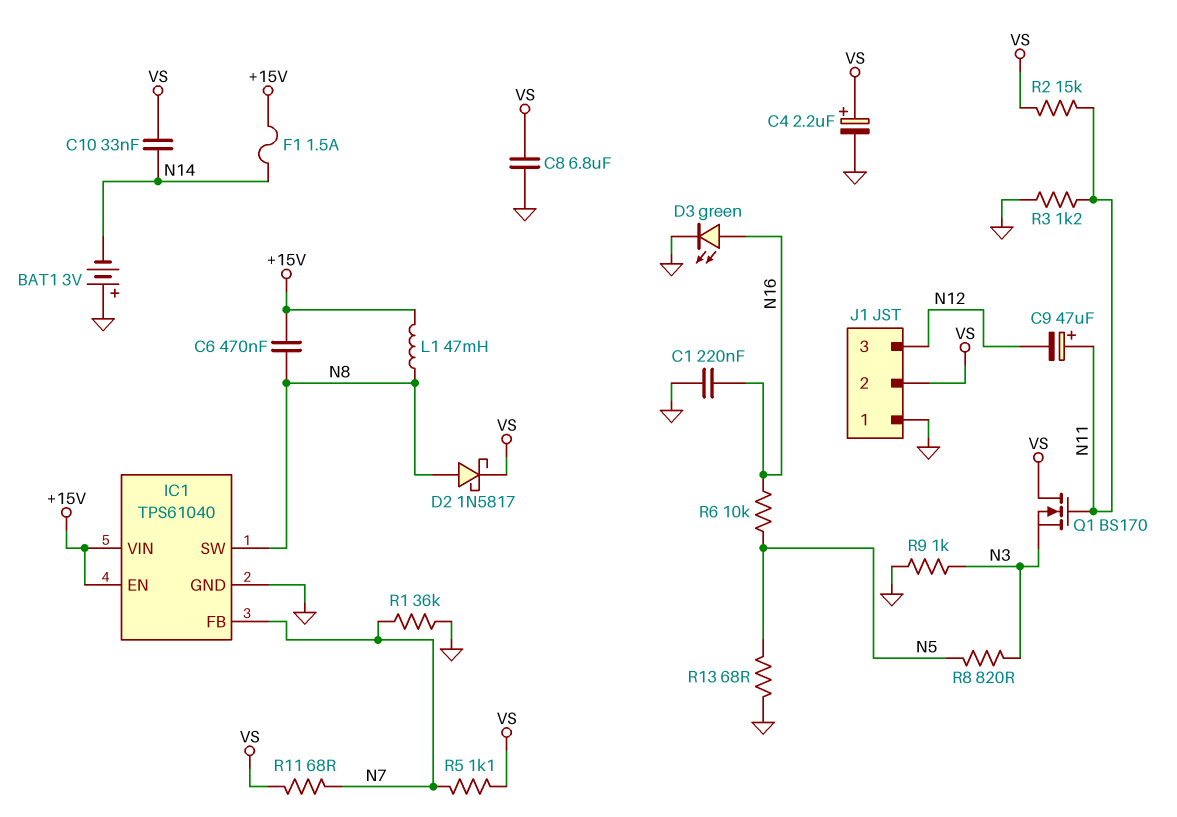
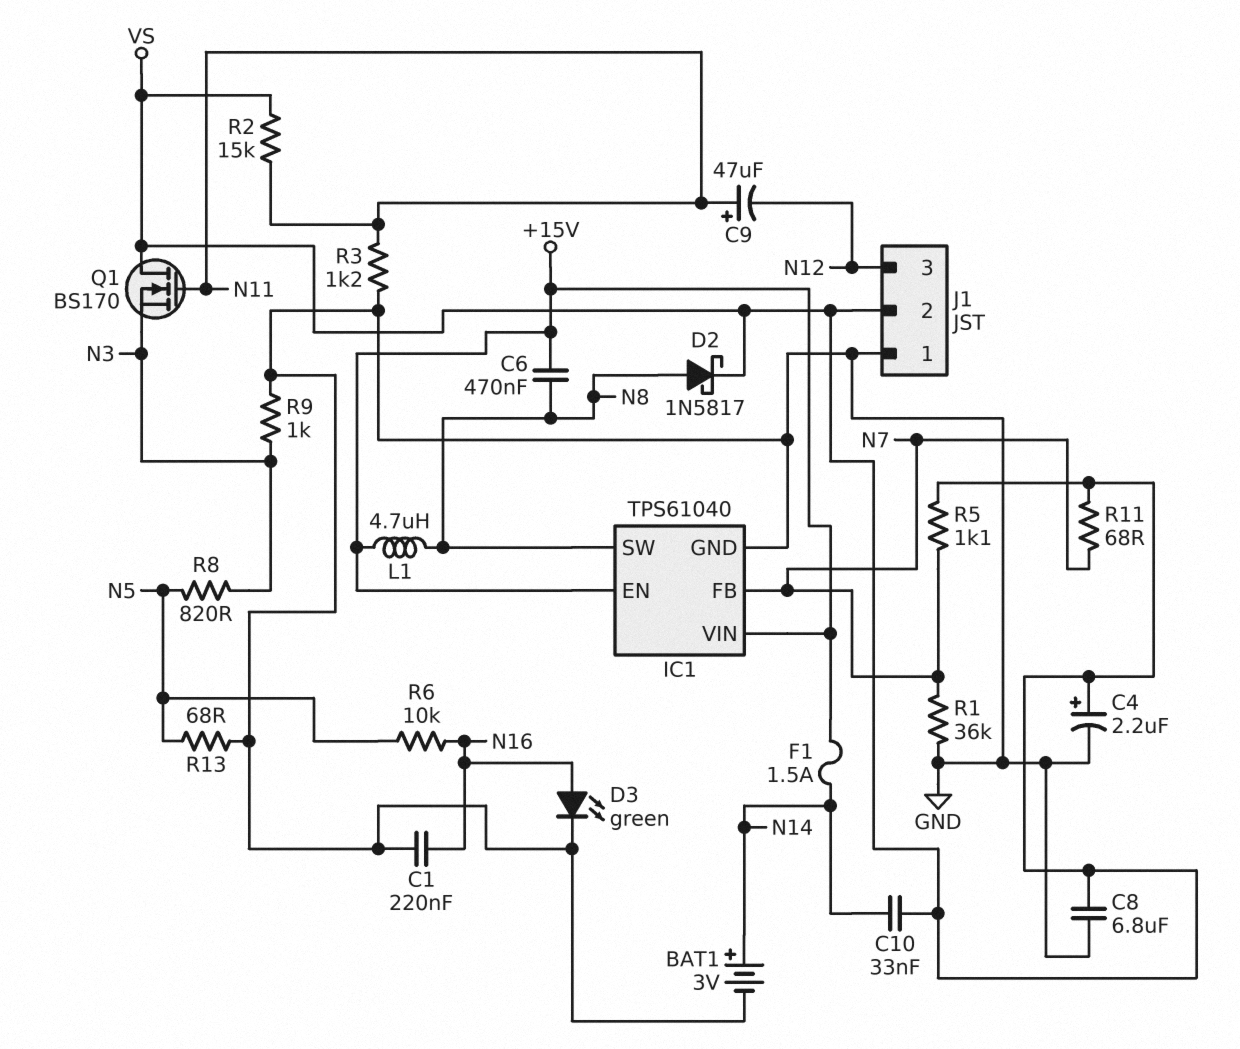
BAT1: 3V (plus GND, minus N14) -> 3V (plus N14, minus GND)
L1: 47mH (+15V, N8) -> 4.7uH (+15V, N8)

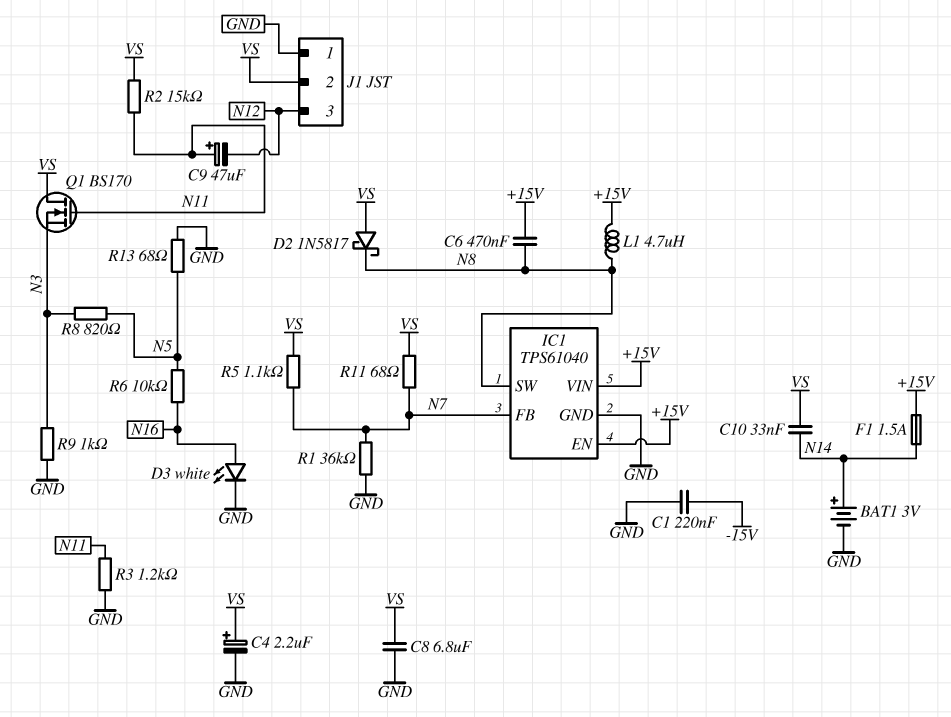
C1: 220nF (GND, N16) -> 220nF (-15V, GND)
D2: schottky 1N5817 (A N8, K VS) -> schottky 1N5817 (A VS, K N8)
D3: LED green (A N16, K GND) -> LED white (A N16, K GND)

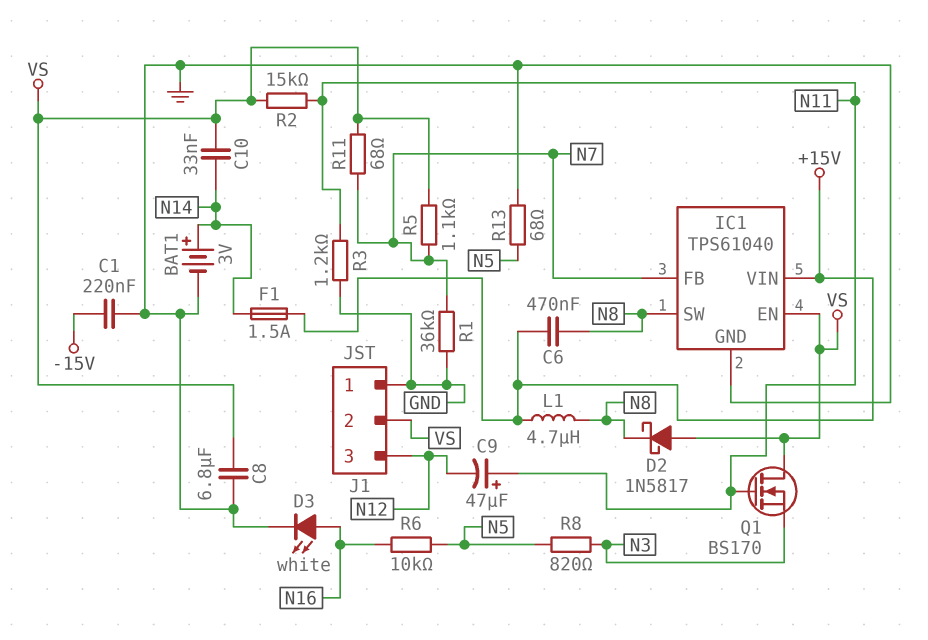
C4: 2.2uF (plus VS, minus GND) -> none
IC1 pin EN: +15V -> VS
R9: 1k (GND, N3) -> none

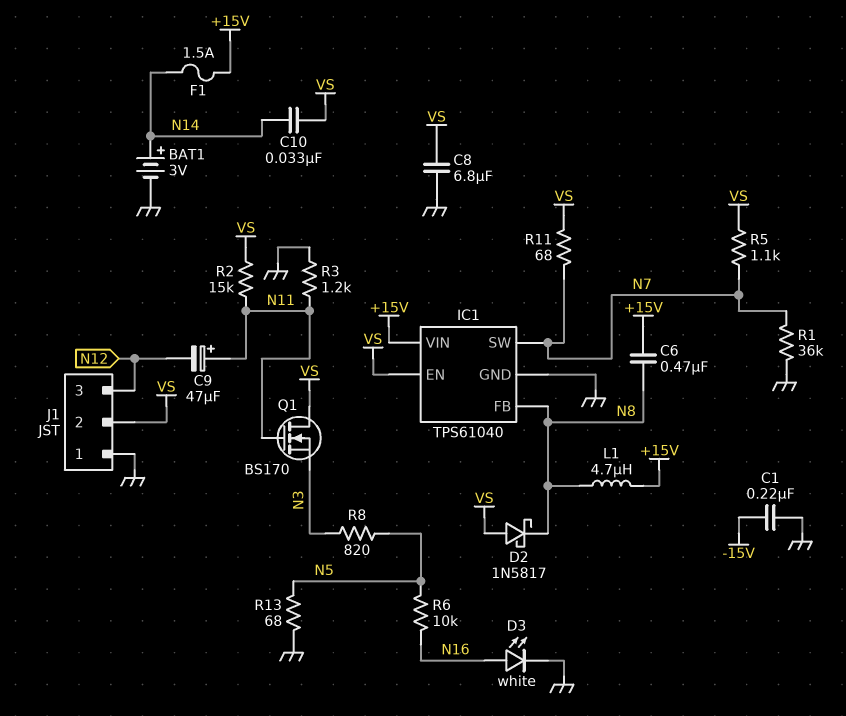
IC1 pin FB: N7 -> N8
IC1 pin SW: N8 -> N7

